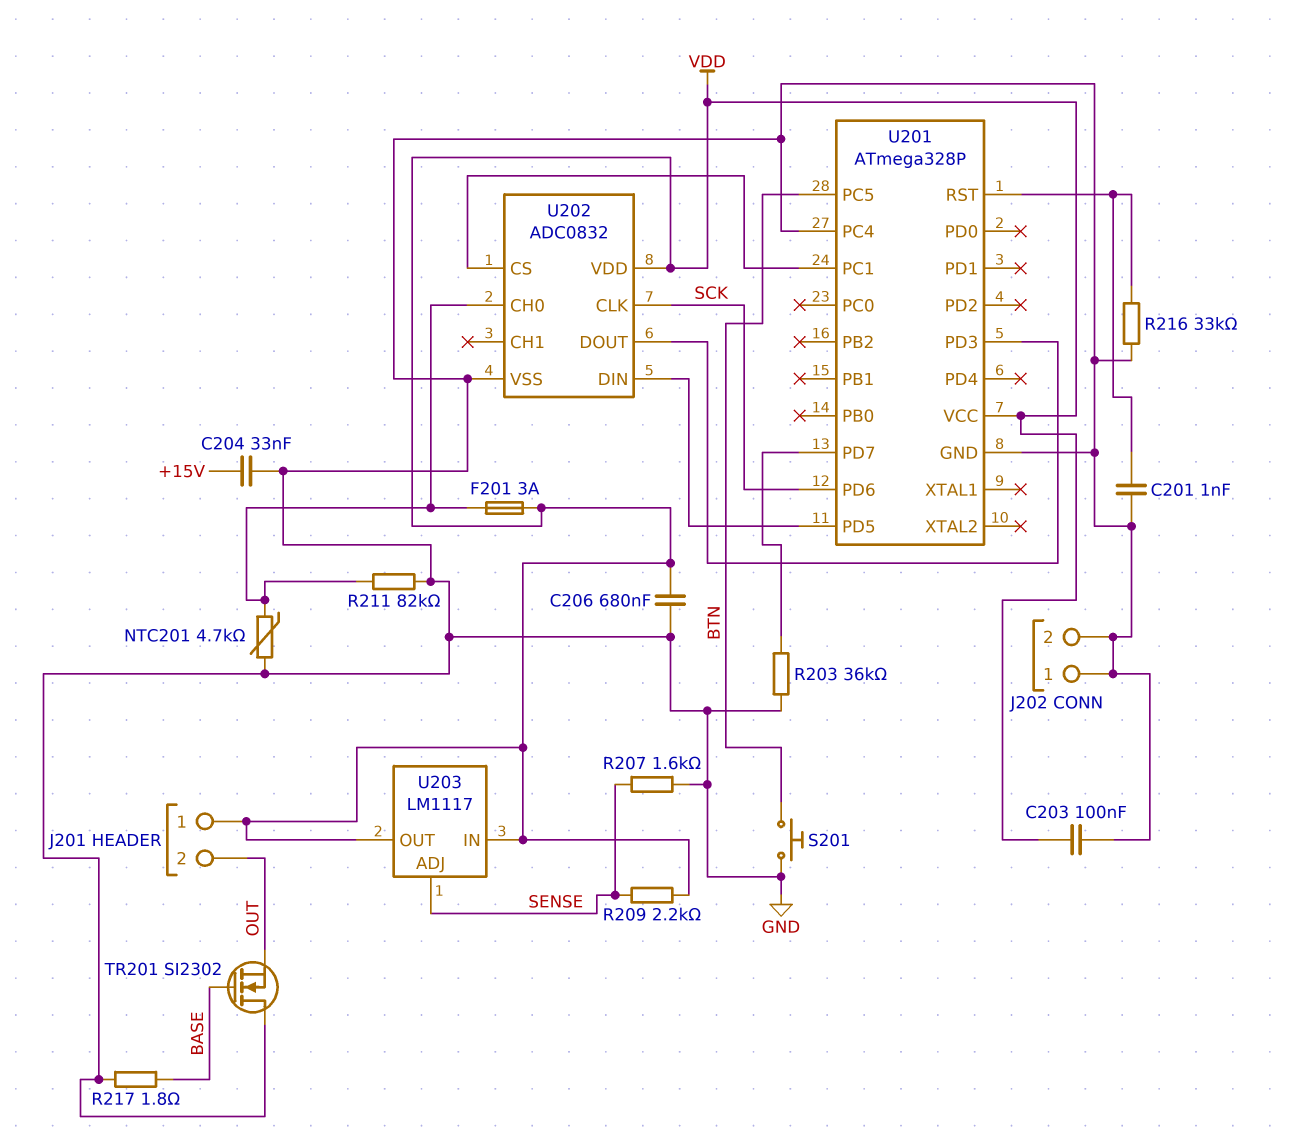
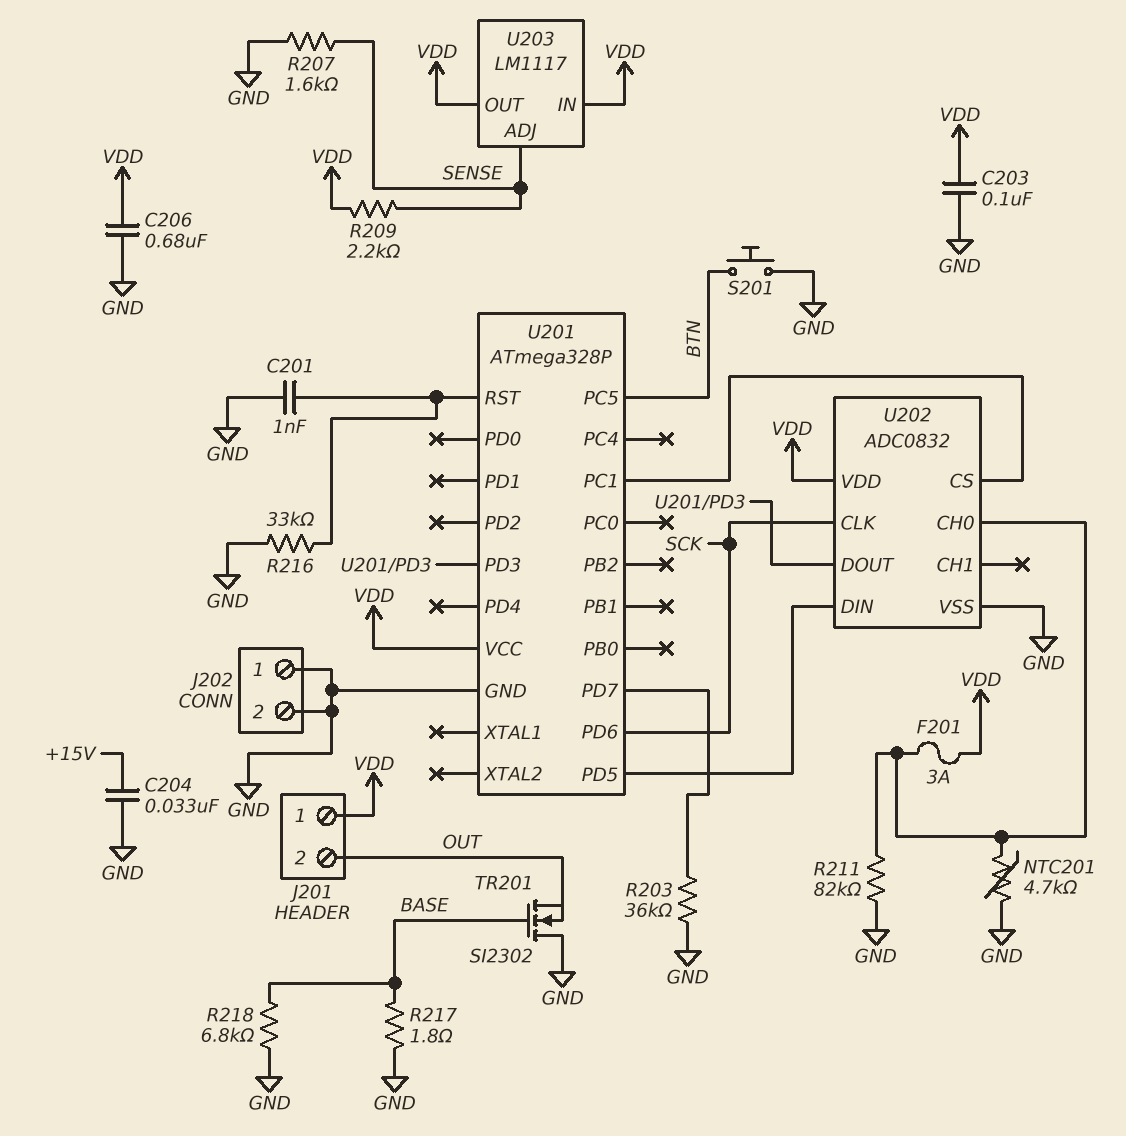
R218: none -> 6.8k (BASE, GND)
U201 pin PC4: GND -> none

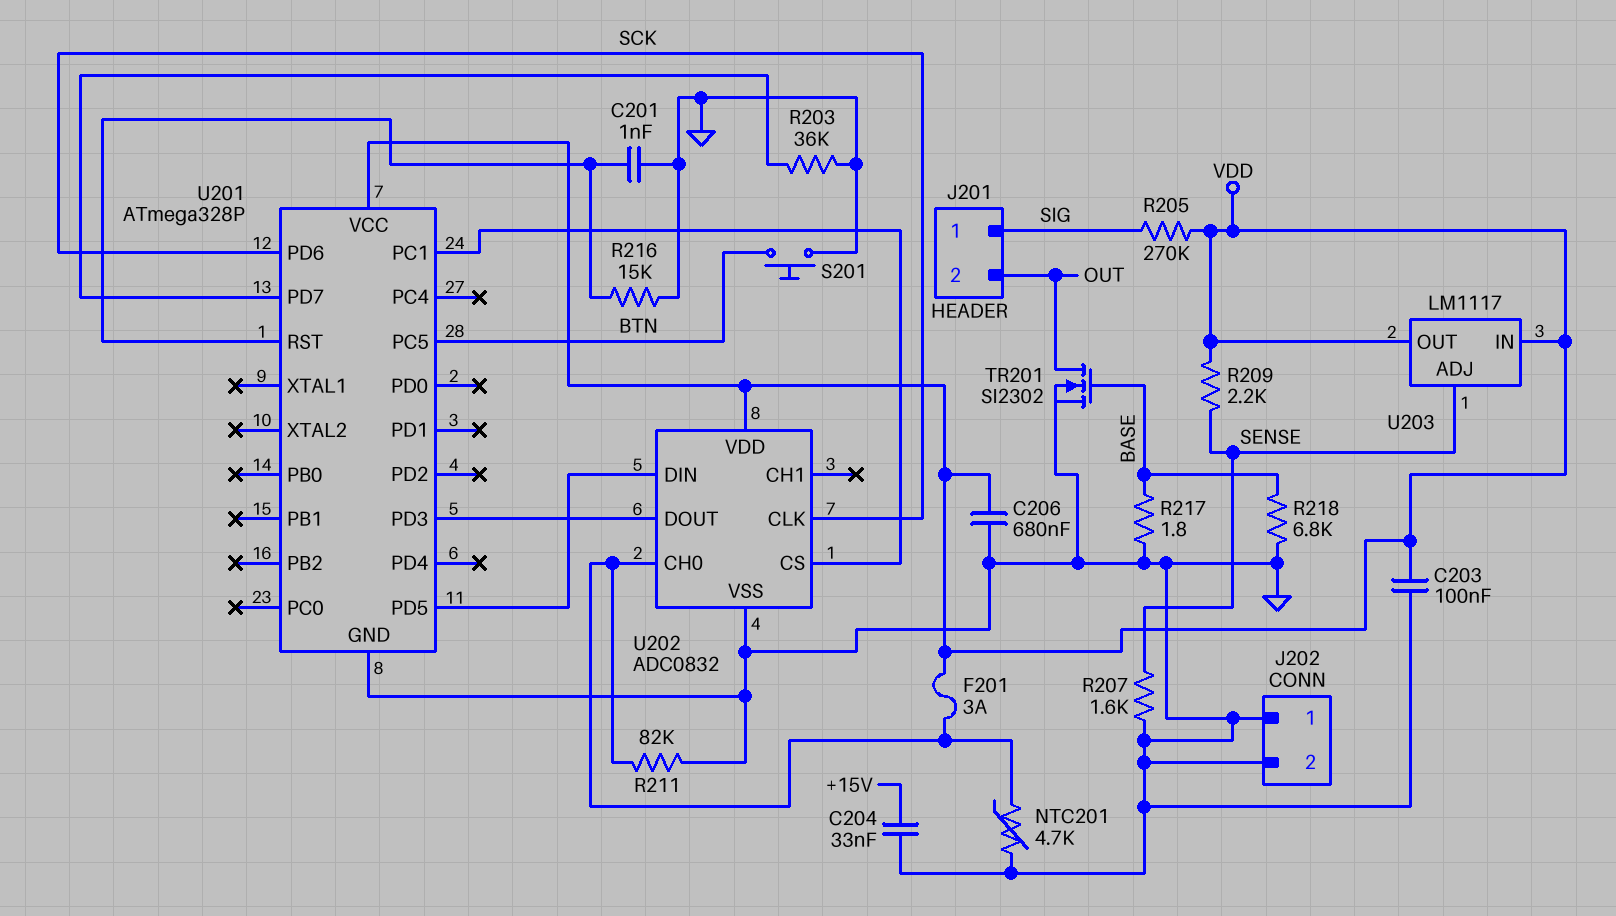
J201 pin 1: VDD -> SIG
R205: none -> 270k (SIG, VDD)
R216: 33k (GND, U201/RST) -> 15k (GND, U201/RST)
TR201: NMOS SI2302 (G BASE, D GND, S OUT) -> NMOS SI2302 (G BASE, D OUT, S GND)

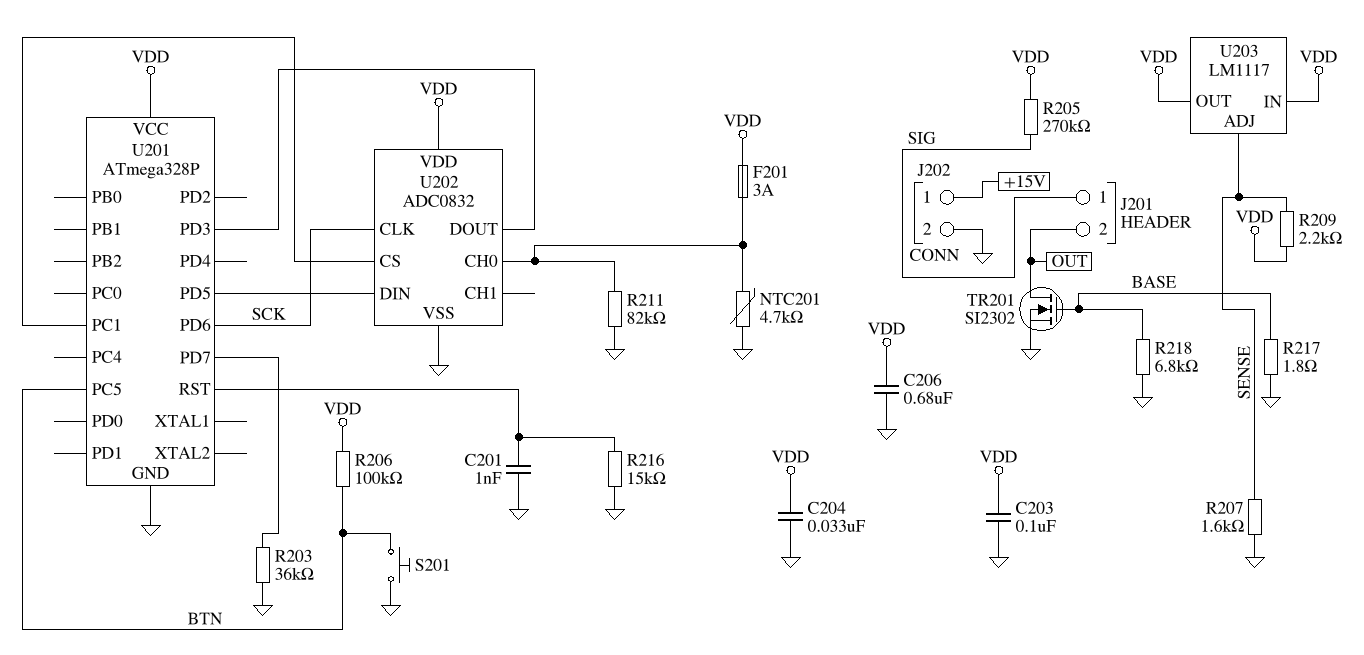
C204: 33nF (+15V, GND) -> 33nF (GND, VDD)
J202 pin 1: GND -> +15V
R206: none -> 100k (BTN, VDD)

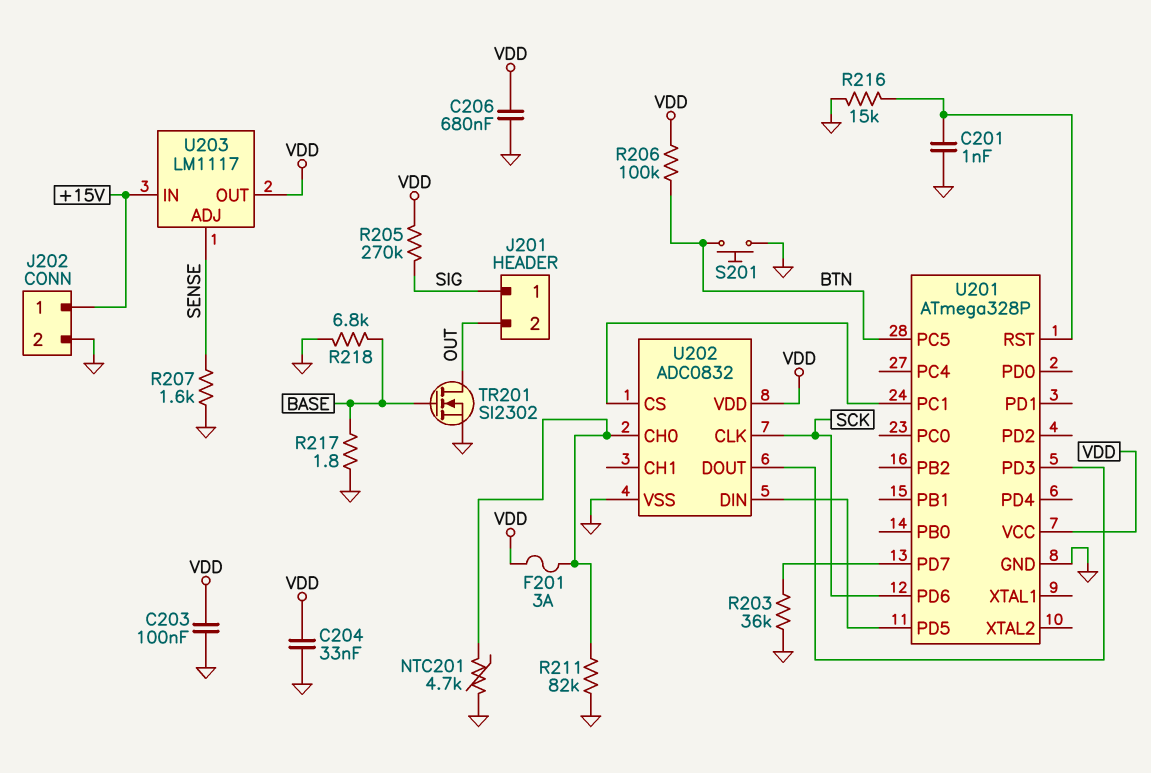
R209: 2.2k (SENSE, VDD) -> none
U203 pin IN: VDD -> +15V

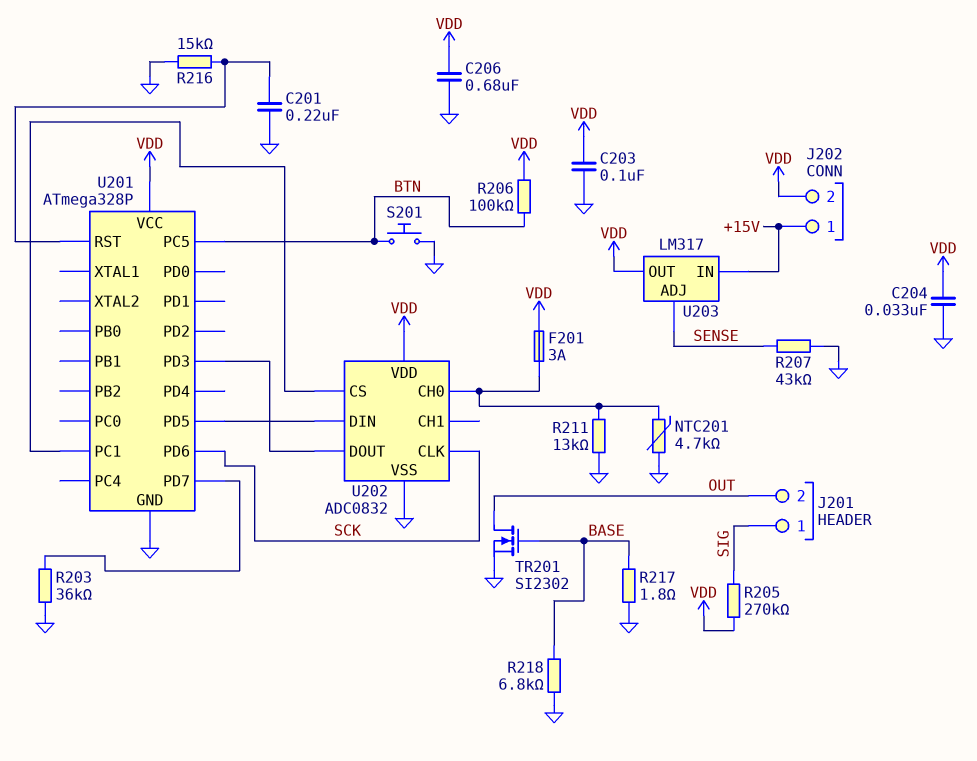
C201: 1nF (GND, U201/RST) -> 220nF (GND, U201/RST)
J202 pin 2: GND -> VDD
R207: 1.6k (GND, SENSE) -> 43k (GND, SENSE)
R211: 82k (GND, U202/CH0) -> 13k (GND, U202/CH0)
U203: LM1117 -> LM317

